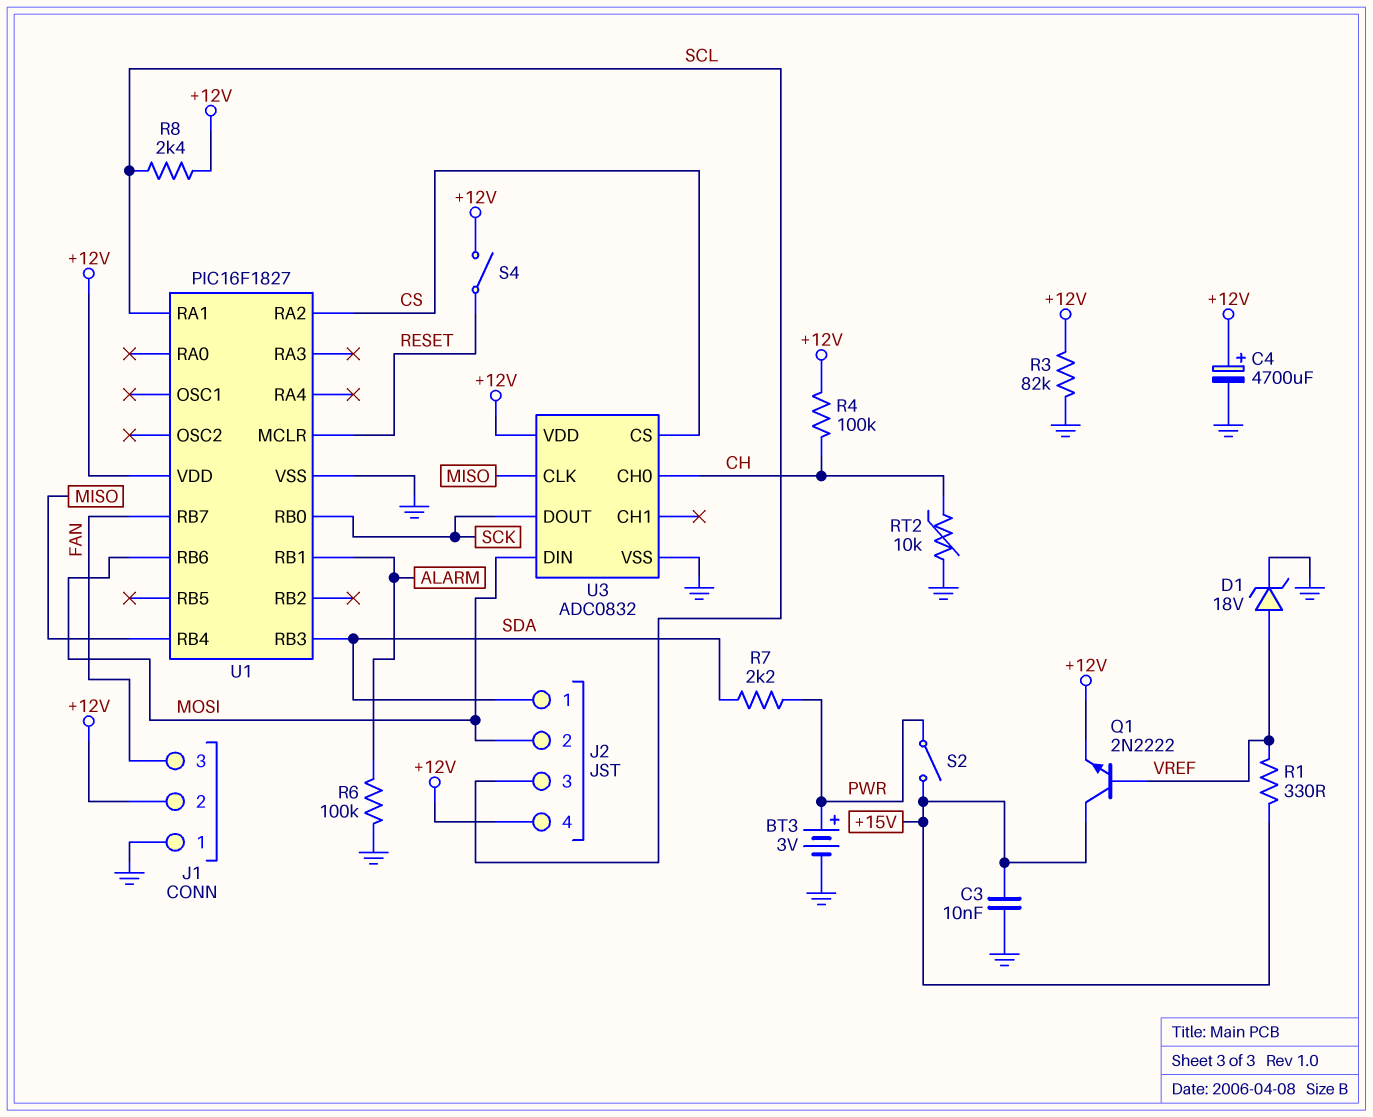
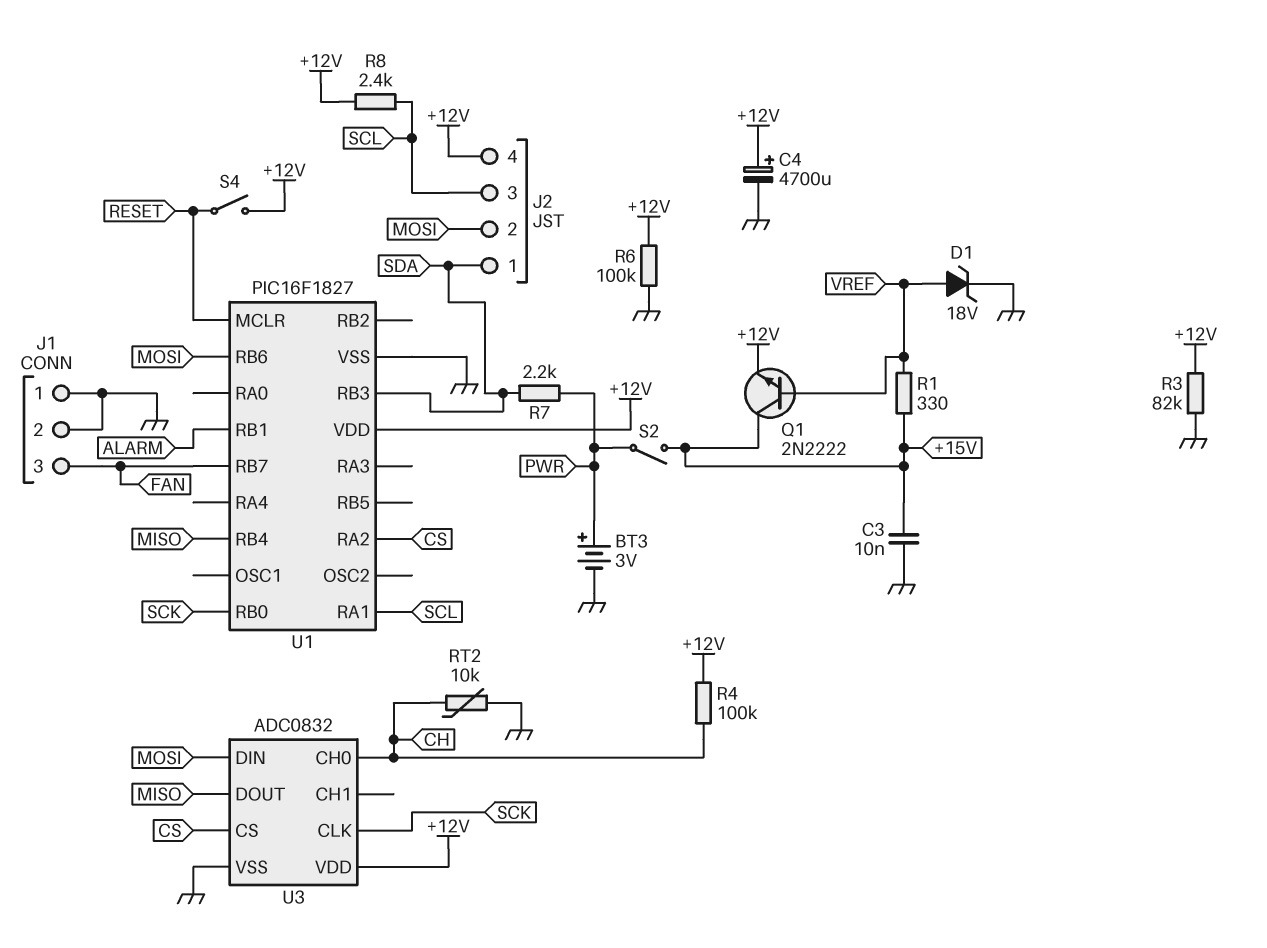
J1 pin 2: +12V -> GND
R6: 100k (ALARM, GND) -> 100k (+12V, GND)
U3 pin CLK: MISO -> SCK
U3 pin DOUT: SCK -> MISO

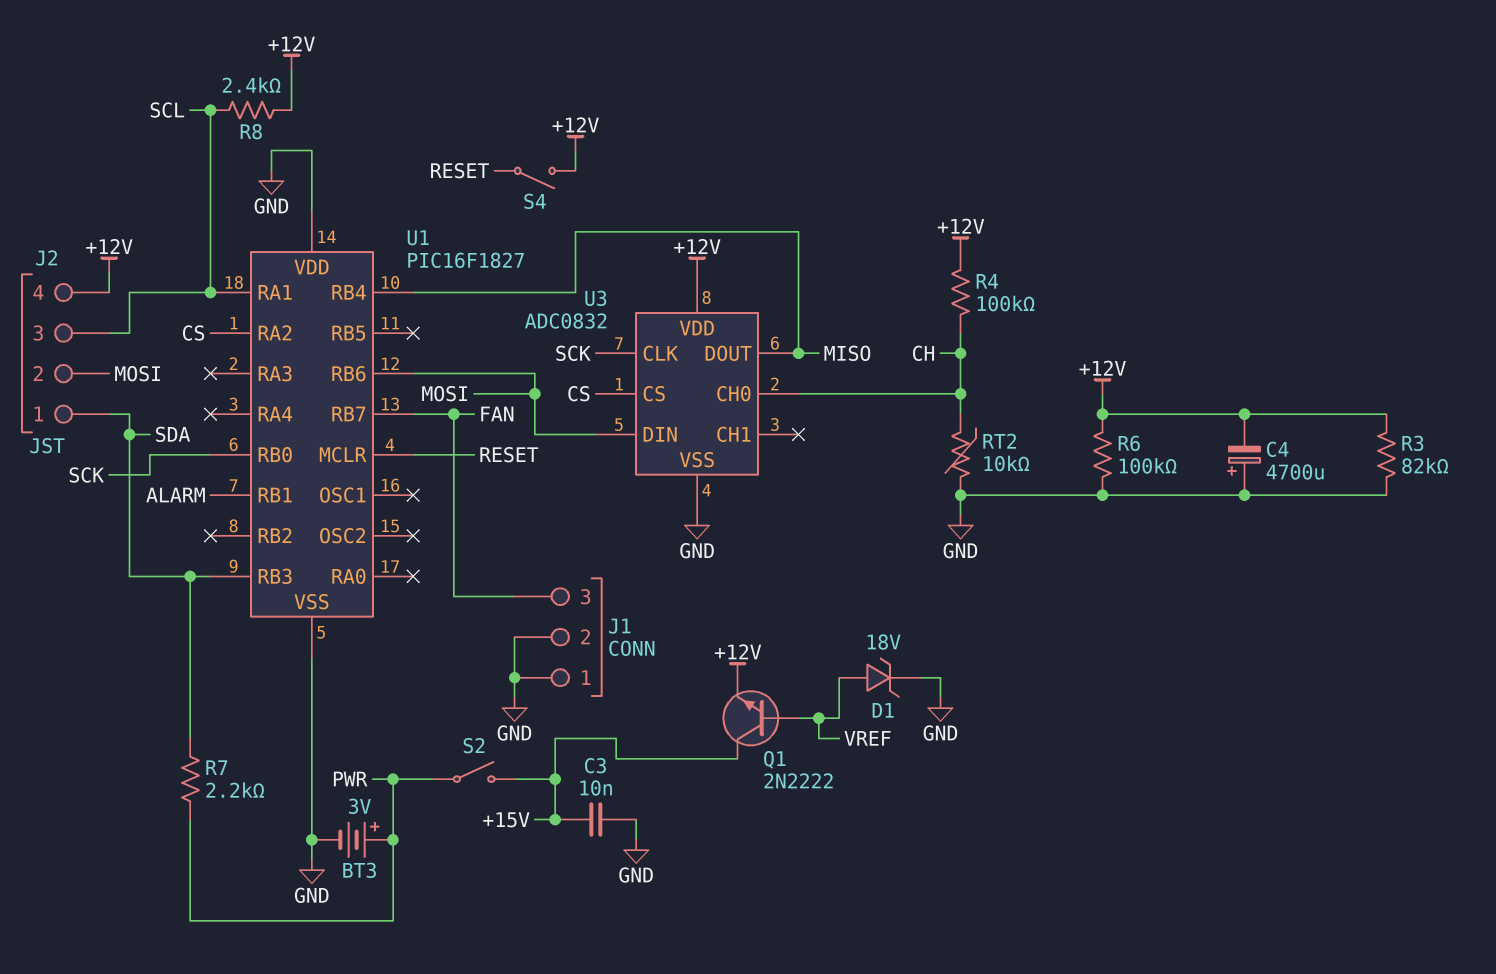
C4: 4700uF (plus +12V, minus GND) -> 4700uF (plus GND, minus +12V)
R1: 330 (+15V, VREF) -> none
U1 pin VDD: +12V -> GND

